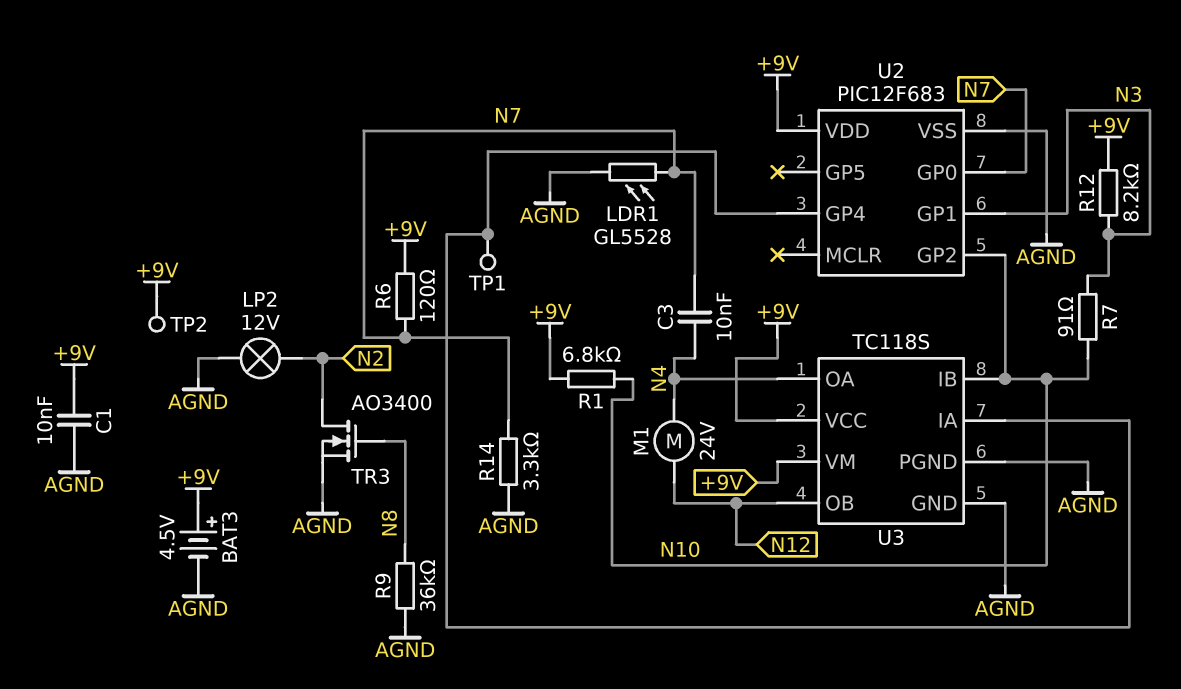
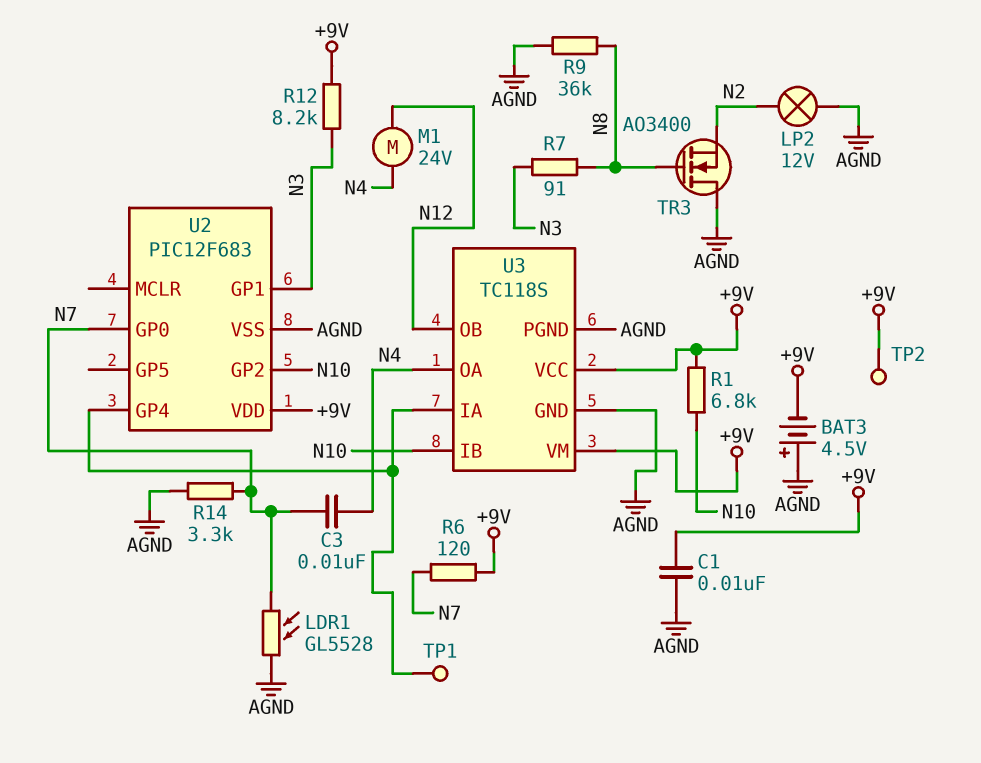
BAT3: 4.5V (plus +9V, minus AGND) -> 4.5V (plus AGND, minus +9V)
R7: 91 (N3, N10) -> 91 (N3, N8)
TR3: NMOS AO3400 (G N8, D N2, S AGND) -> NMOS AO3400 (G N8, D AGND, S N2)

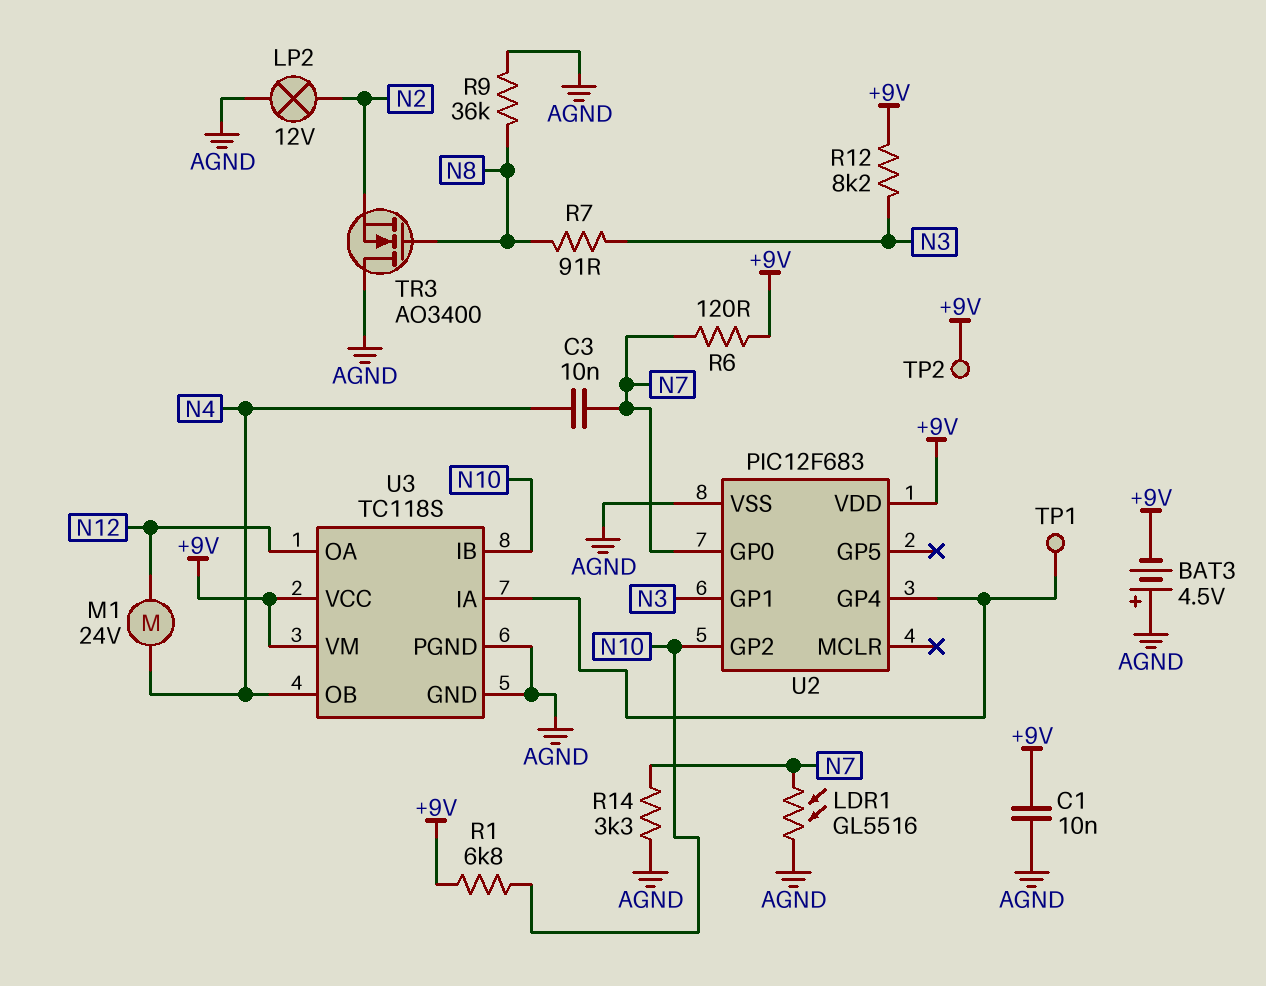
LDR1: GL5528 (AGND, N7) -> GL5516 (AGND, N7)
U3 pin OA: N4 -> N12
U3 pin OB: N12 -> N4

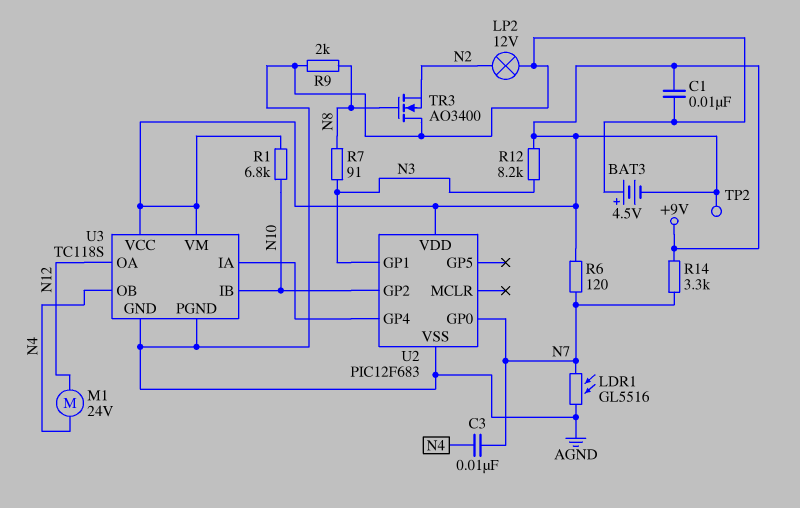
R9: 36k (AGND, N8) -> 2k (AGND, N8)
R14: 3.3k (AGND, N7) -> 3.3k (+9V, N7)
TP1: test point (U2/GP4) -> none

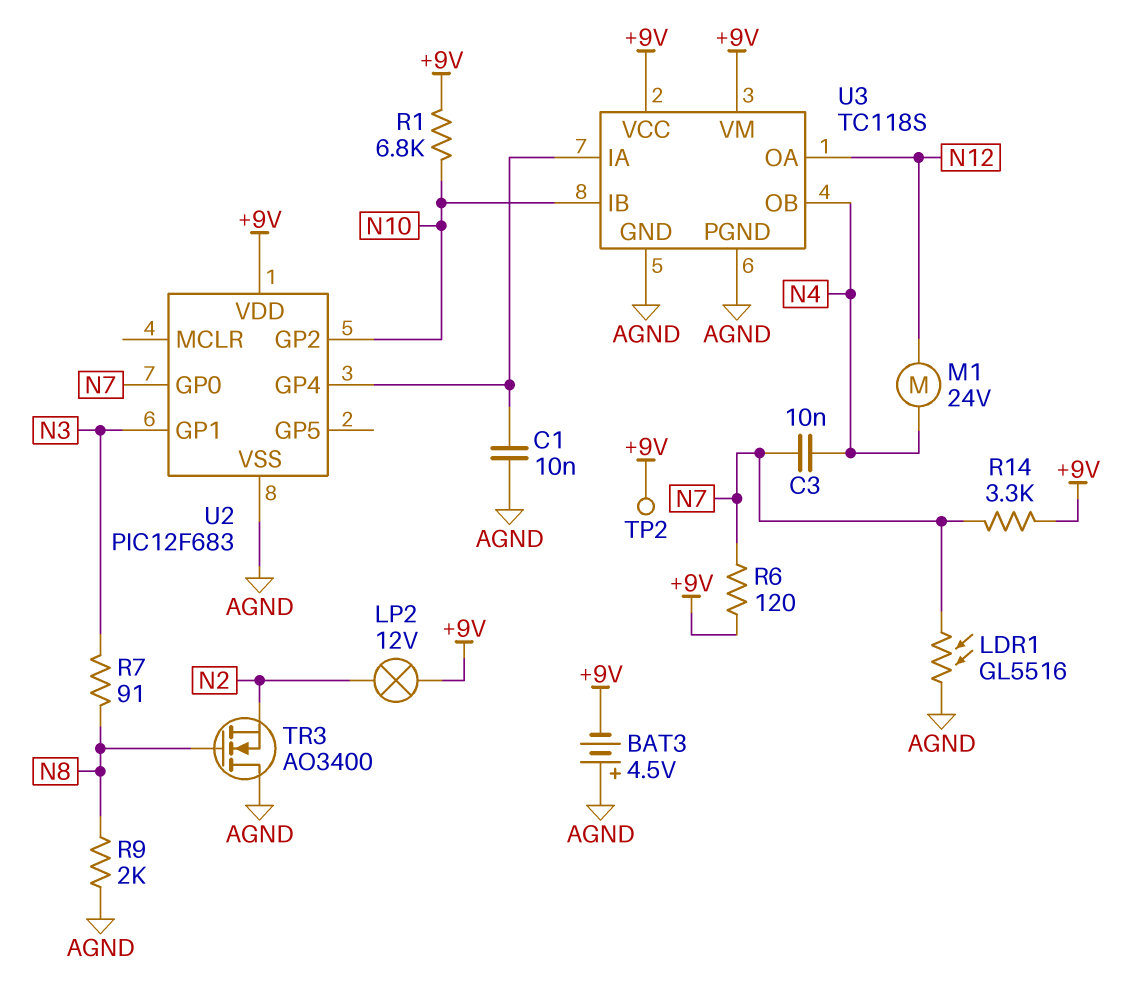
C1: 10nF (+9V, AGND) -> 10nF (AGND, U2/GP4)
LP2: lamp 12V (AGND, N2) -> lamp 12V (+9V, N2)
R12: 8.2k (+9V, N3) -> none

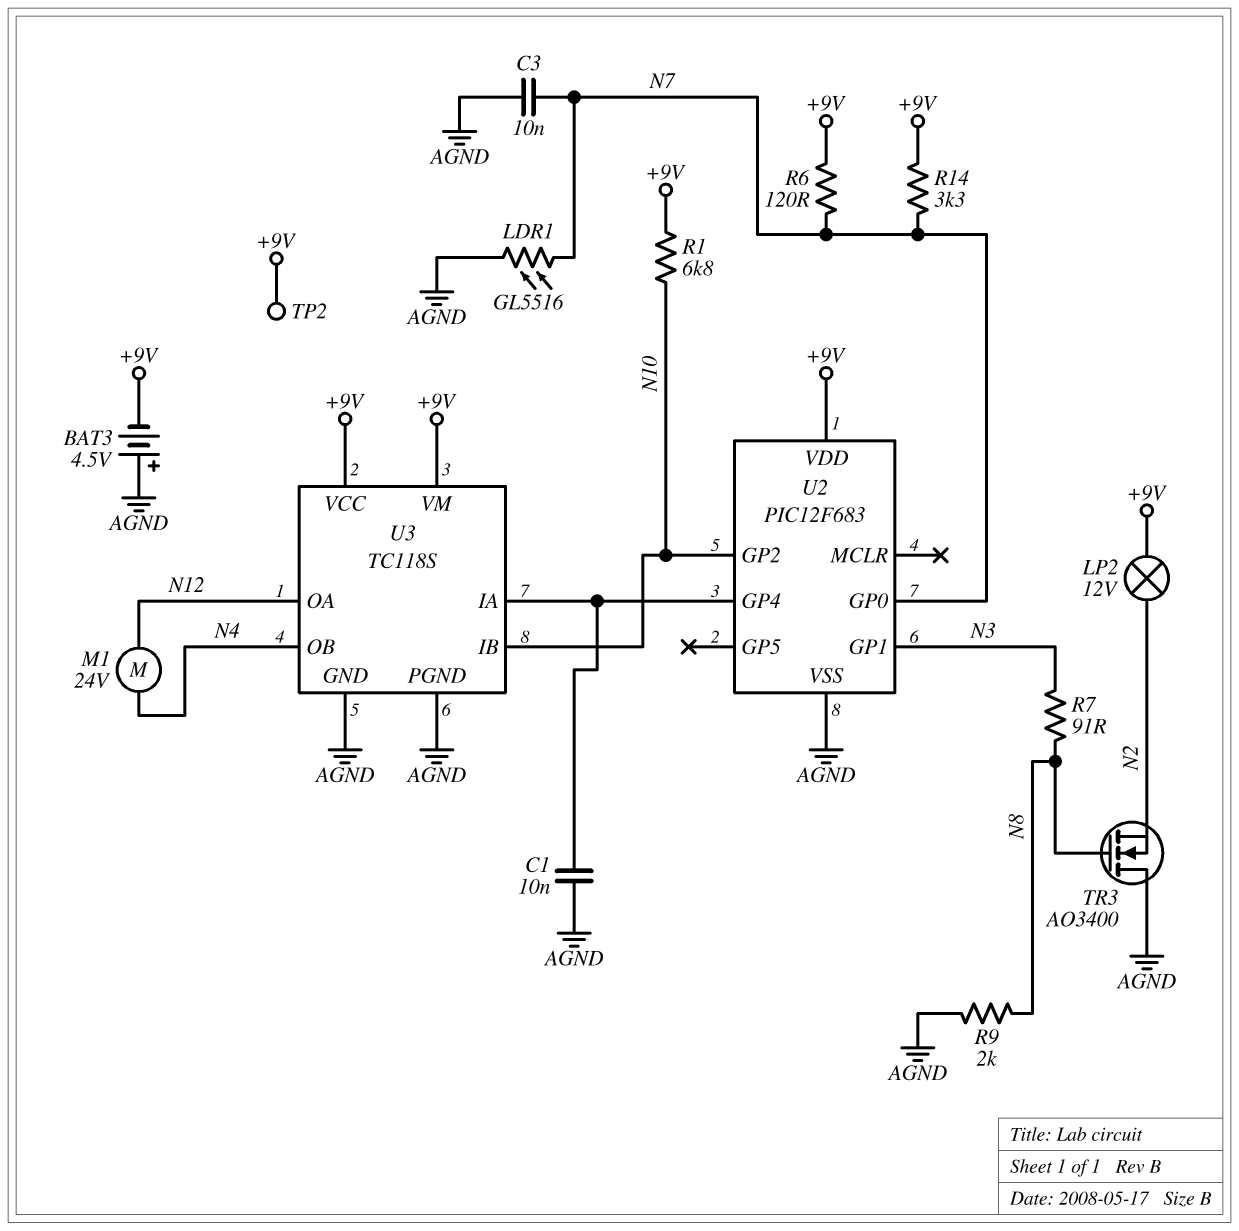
C3: 10nF (N4, N7) -> 10nF (AGND, N7)

